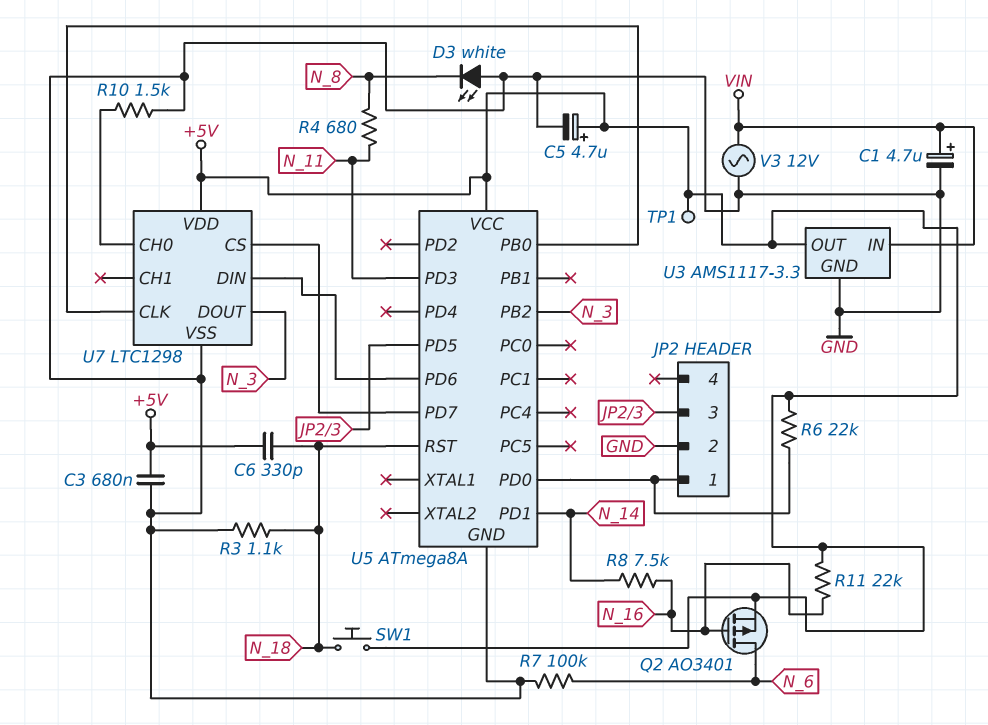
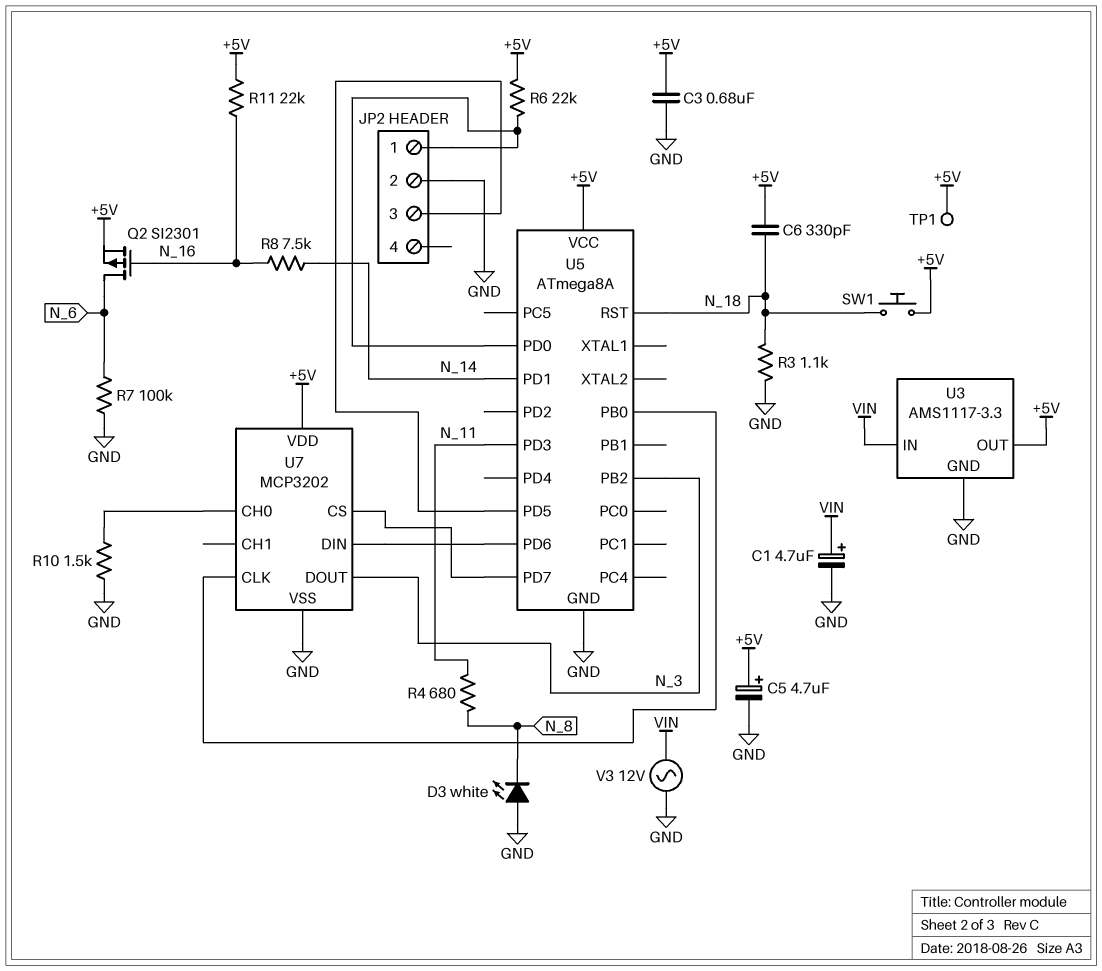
Q2: PMOS AO3401 (G N_16, D N_6, S +5V) -> PMOS SI2301 (G N_16, D N_6, S +5V)
U7: LTC1298 -> MCP3202

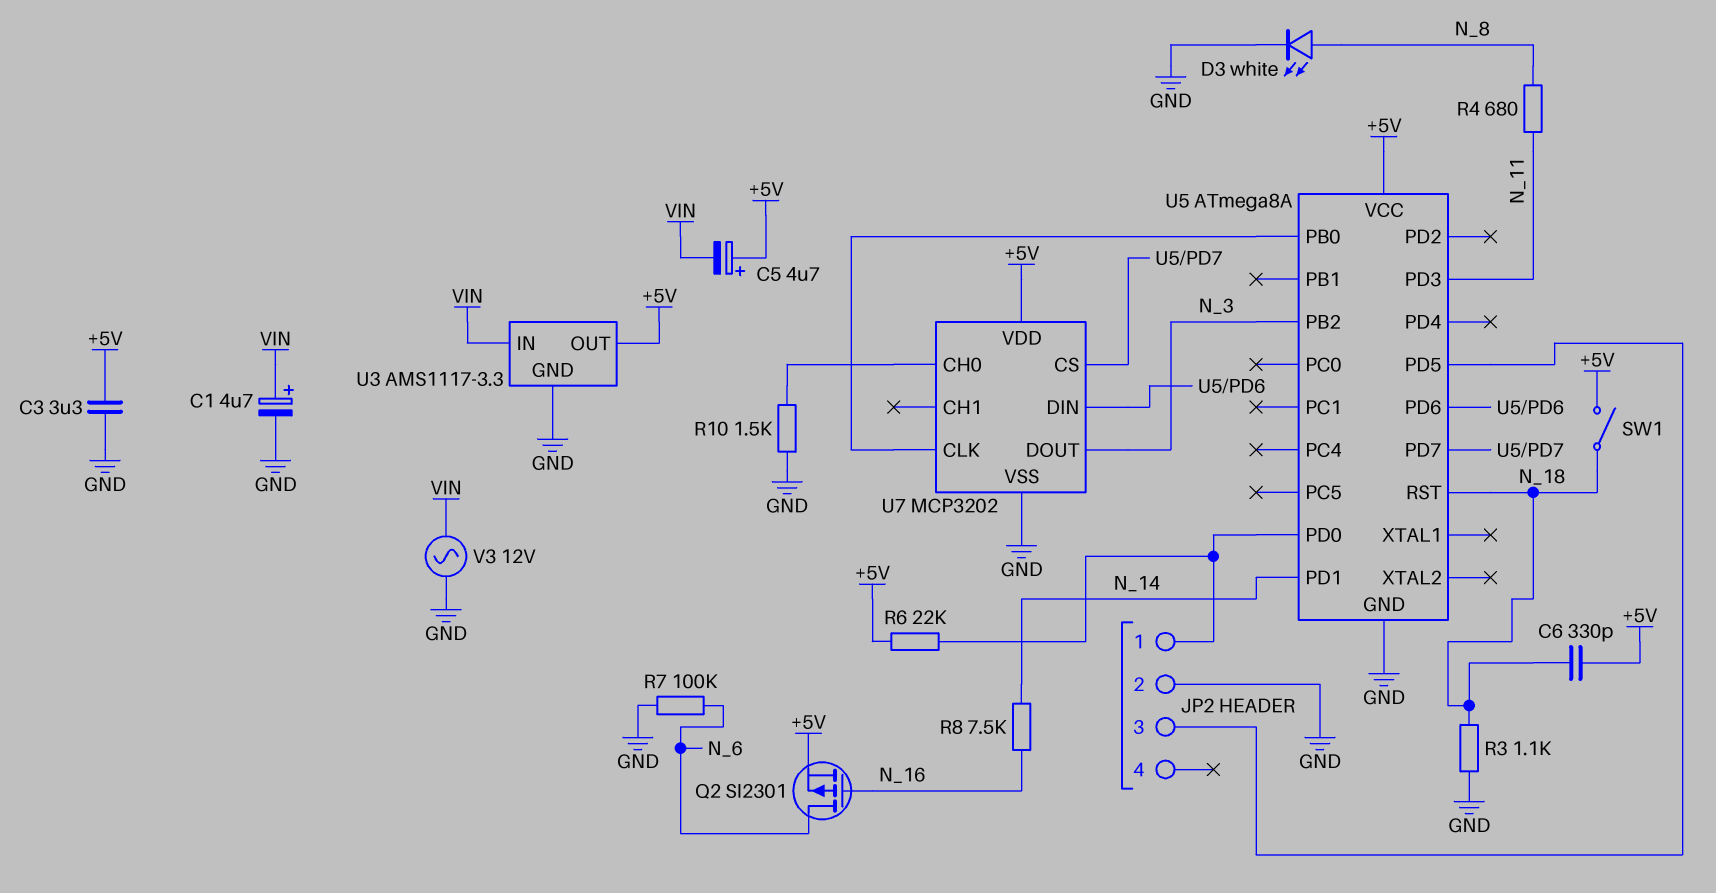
C3: 680nF (+5V, GND) -> 3.3uF (+5V, GND)
C5: 4.7uF (plus +5V, minus GND) -> 4.7uF (plus +5V, minus VIN)
D3: LED white (A GND, K N_8) -> LED white (A N_8, K GND)
R11: 22k (+5V, N_16) -> none
SW1: button (+5V, N_18) -> switch (+5V, N_18)
TP1: test point (+5V) -> none

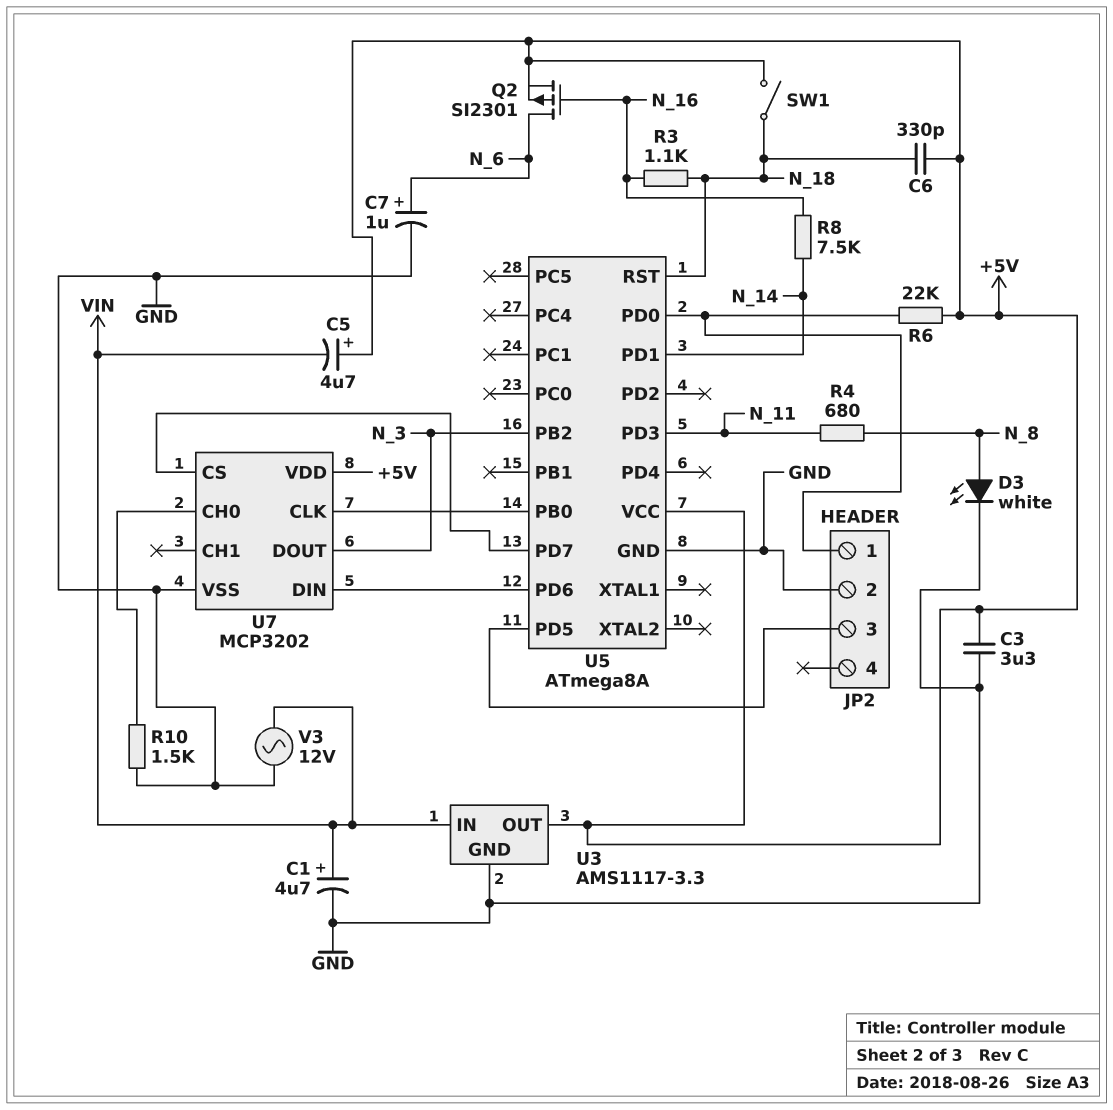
C7: none -> 1uF (plus N_6, minus GND)
R3: 1.1k (GND, N_18) -> 1.1k (N_16, N_18)
R7: 100k (GND, N_6) -> none

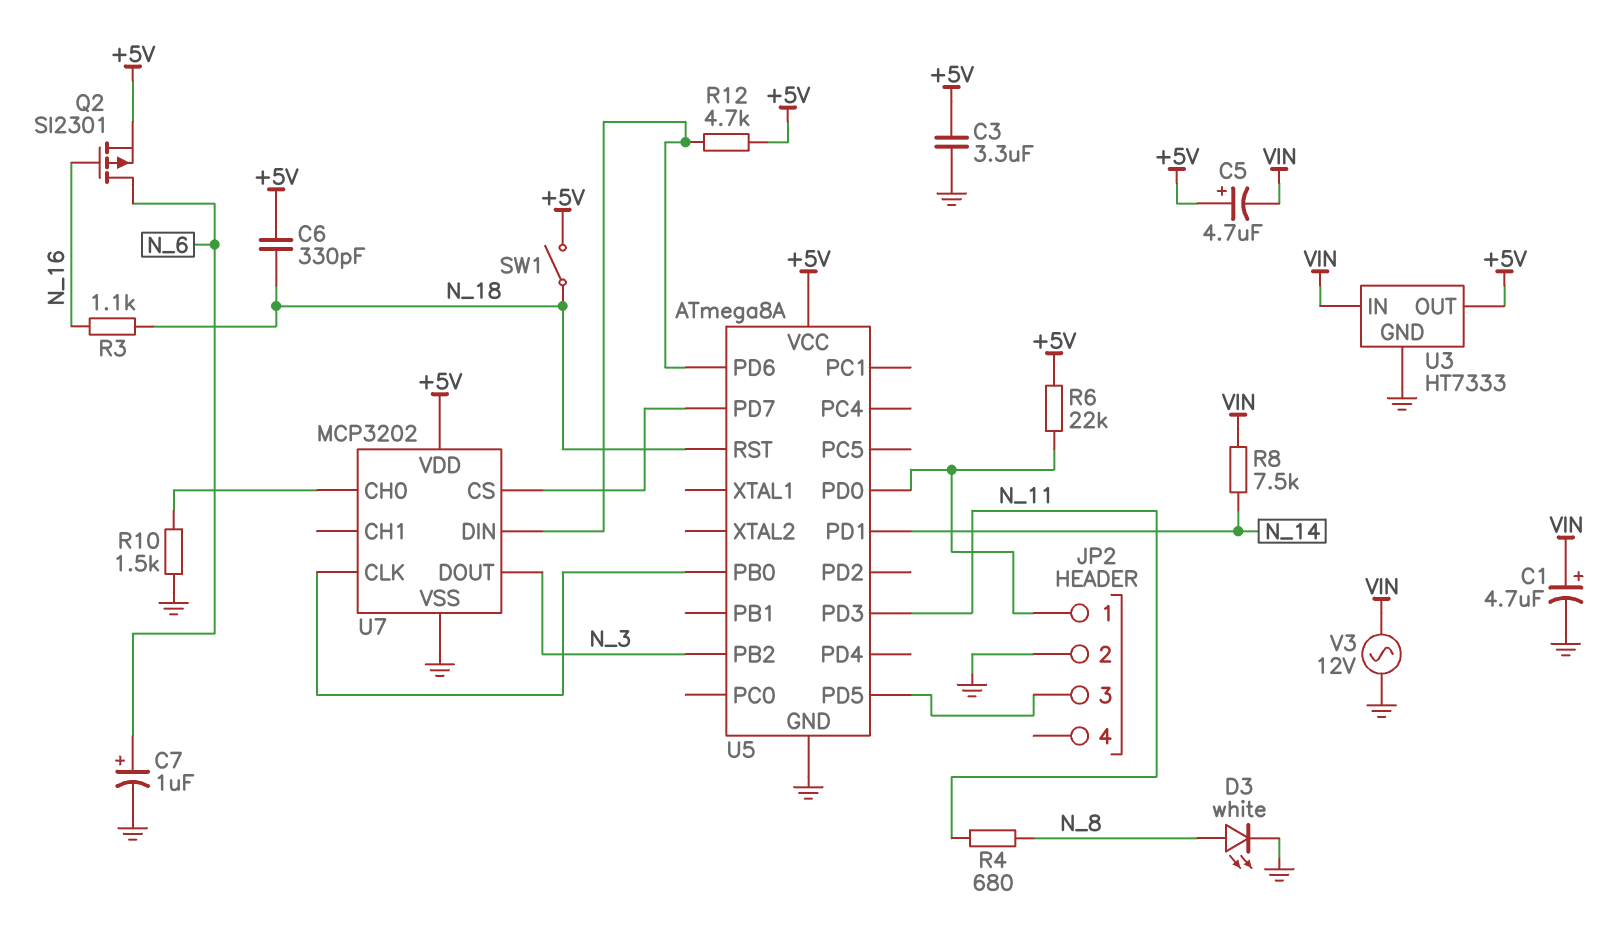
R8: 7.5k (N_14, N_16) -> 7.5k (N_14, VIN)
R12: none -> 4.7k (+5V, U5/PD6)
U3: AMS1117-3.3 -> HT7333

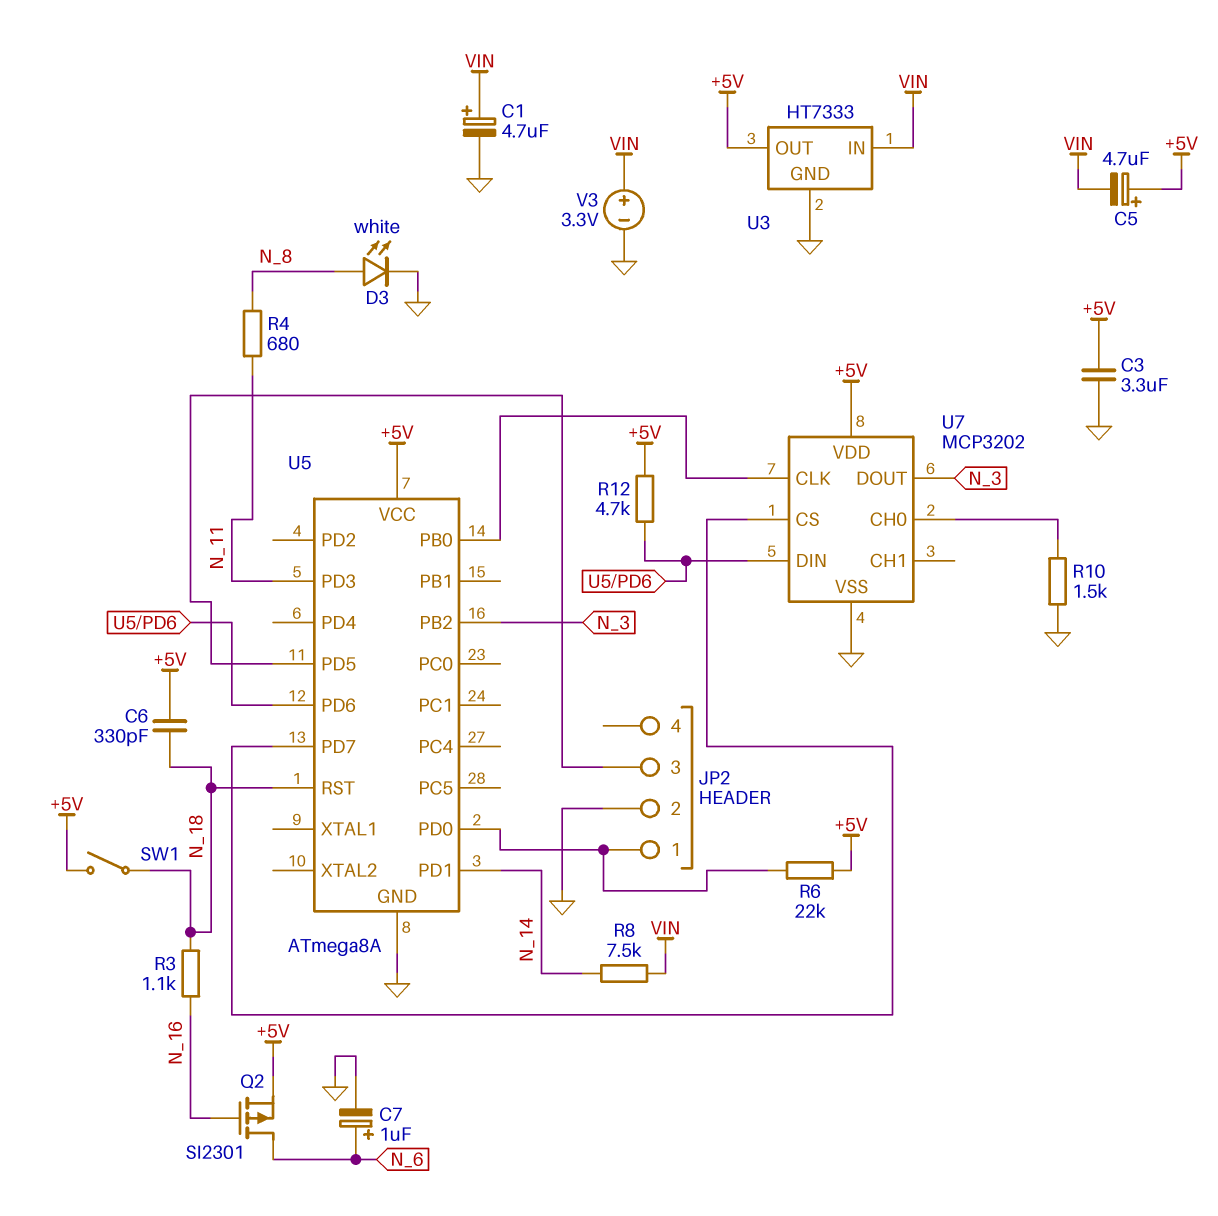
V3: AC 12V (GND, VIN) -> 3.3V (plus VIN, minus GND)

